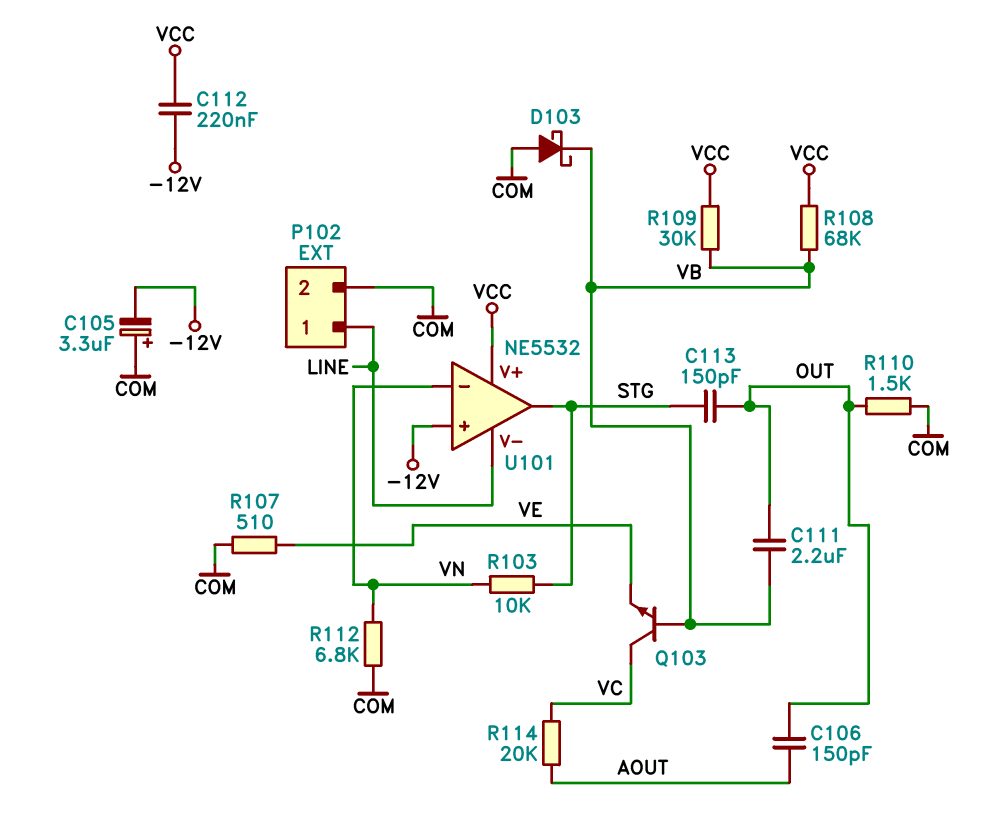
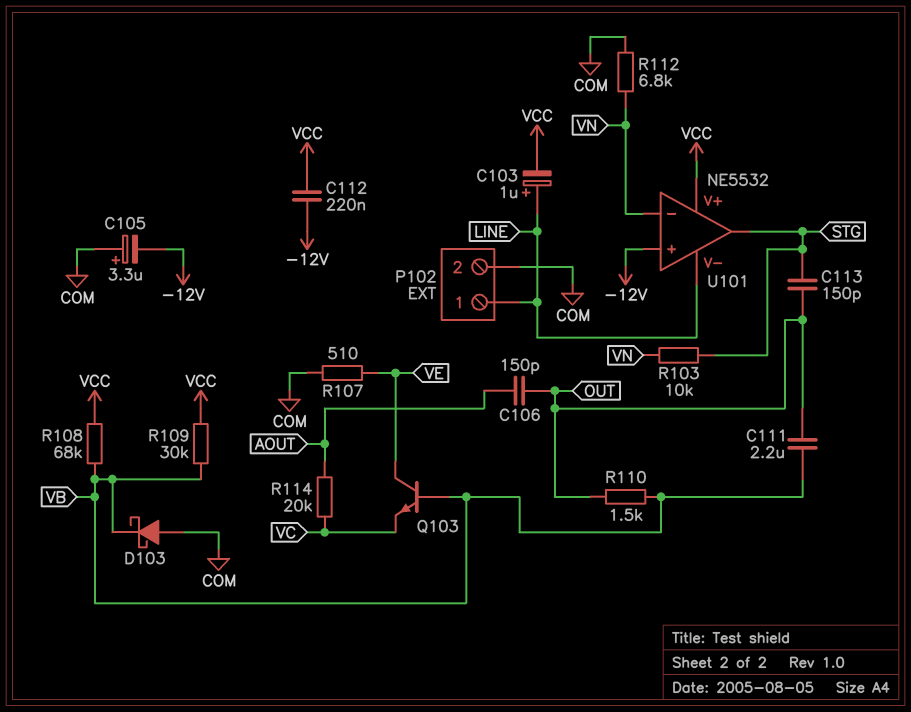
C103: none -> 1uF (plus LINE, minus VCC)
Q103: NPN (B VB, C VC, E VE) -> NPN (B VB, C VE, E VC)
R110: 1.5k (COM, OUT) -> 1.5k (OUT, VB)

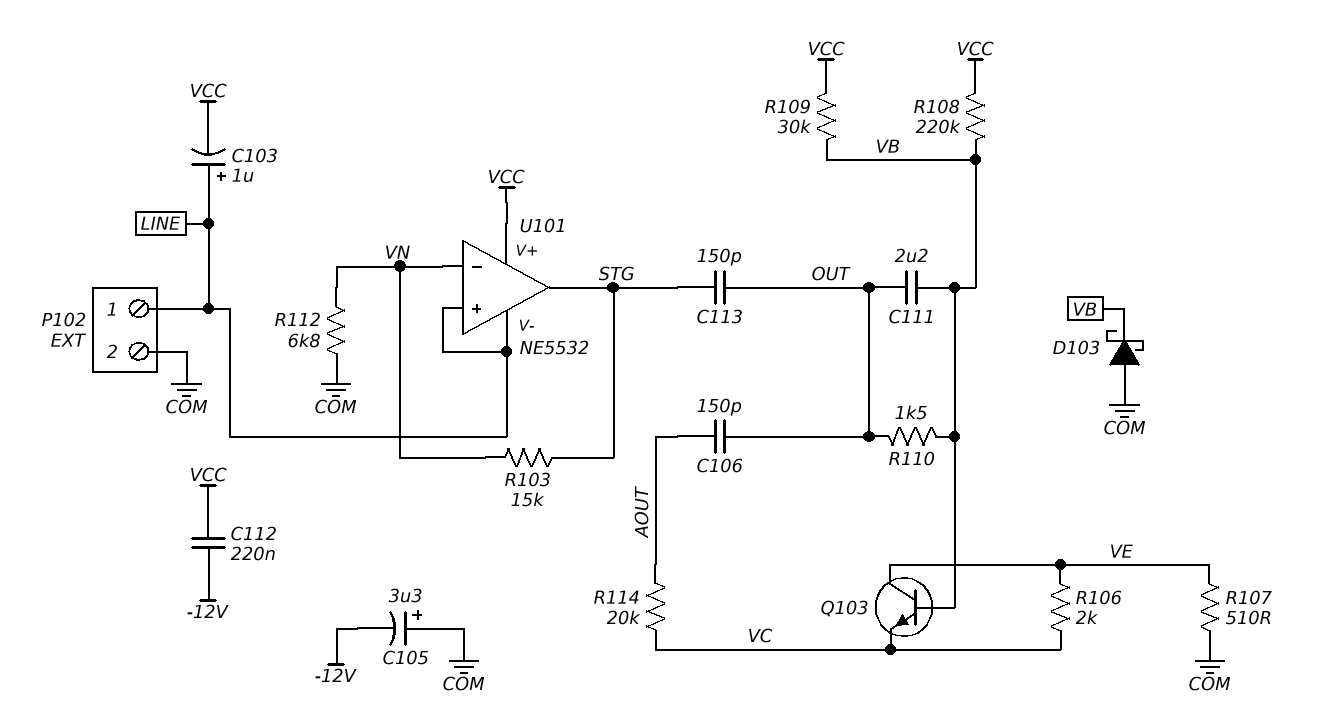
R103: 10k (STG, VN) -> 15k (STG, VN)
R106: none -> 2k (VC, VE)
R108: 68k (VB, VCC) -> 220k (VB, VCC)
U101 pin in+: -12V -> LINE

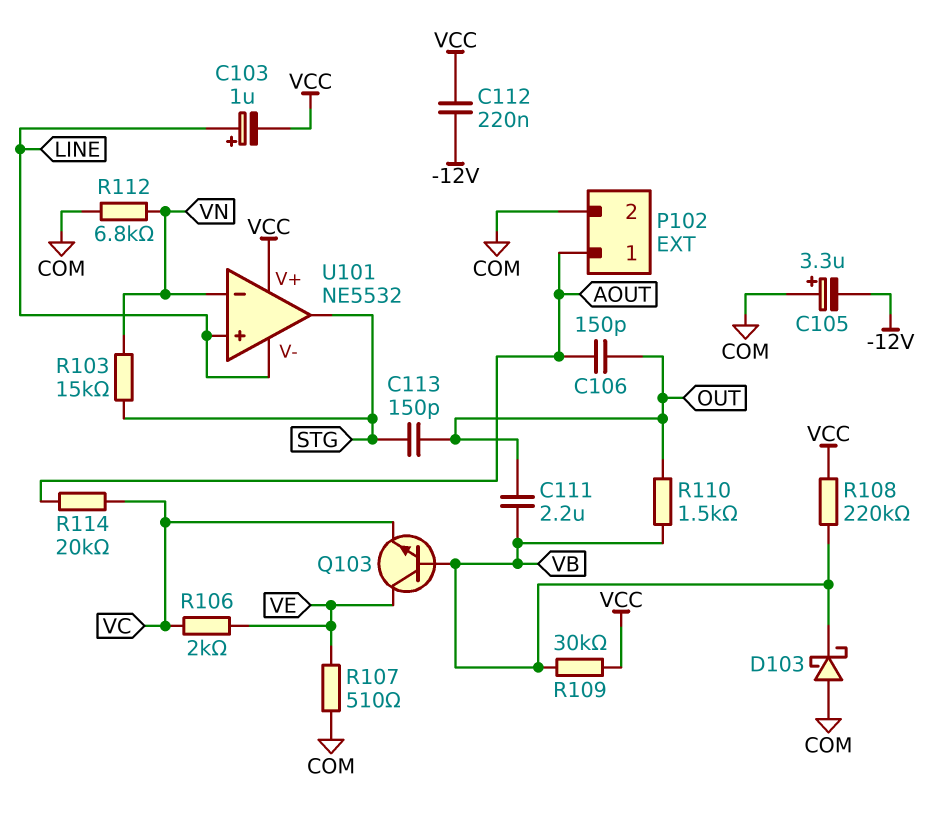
P102 pin 1: LINE -> AOUT

